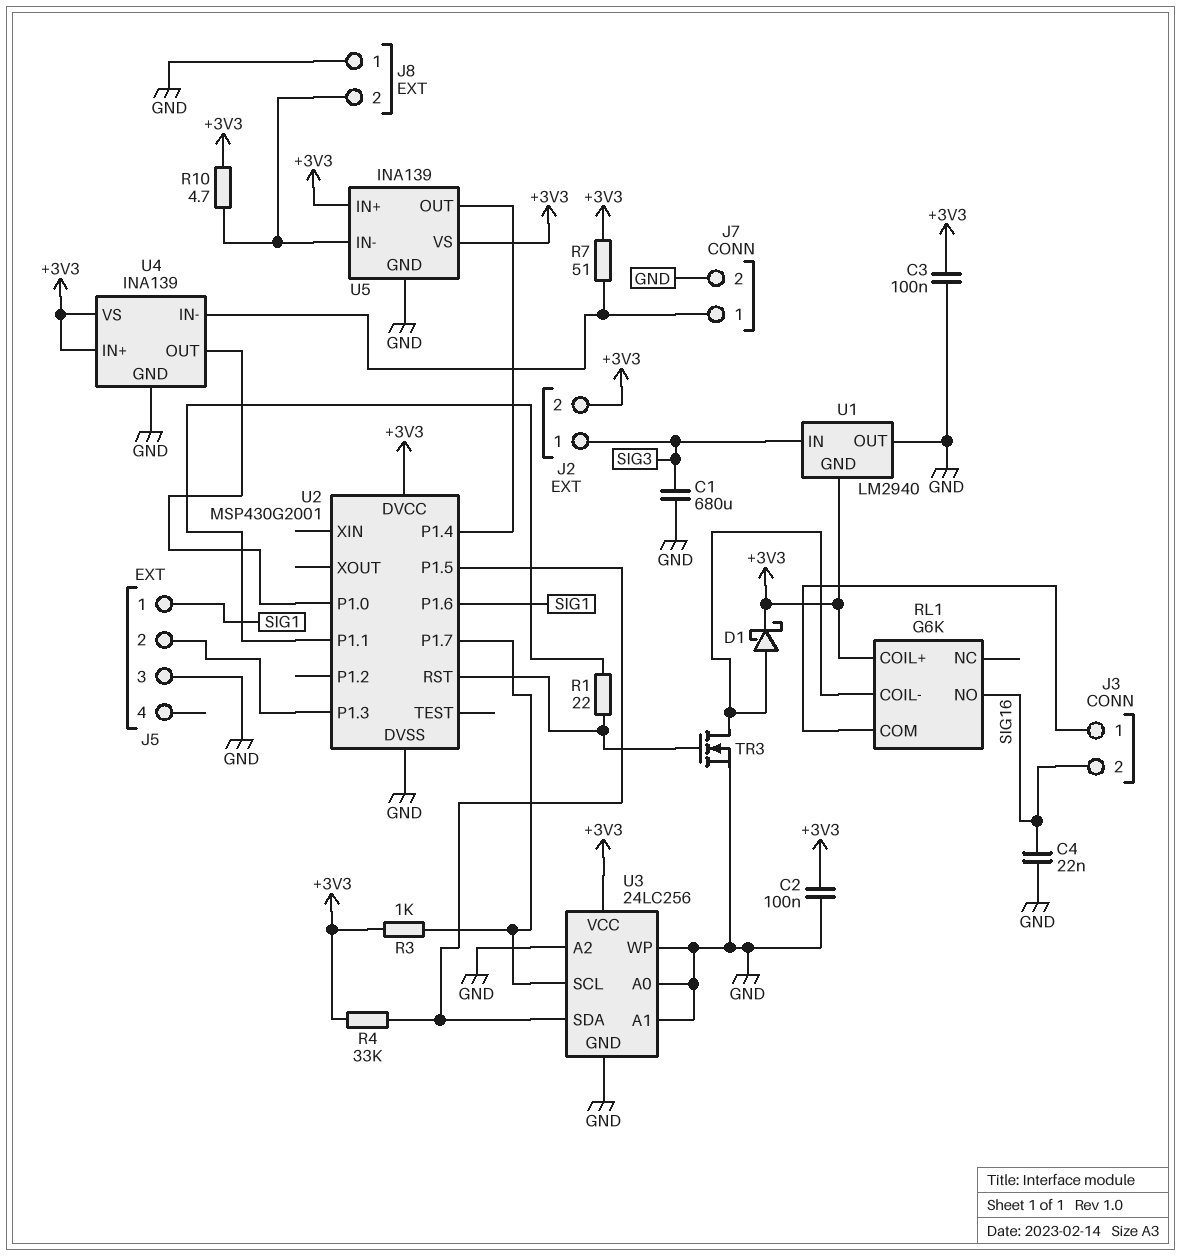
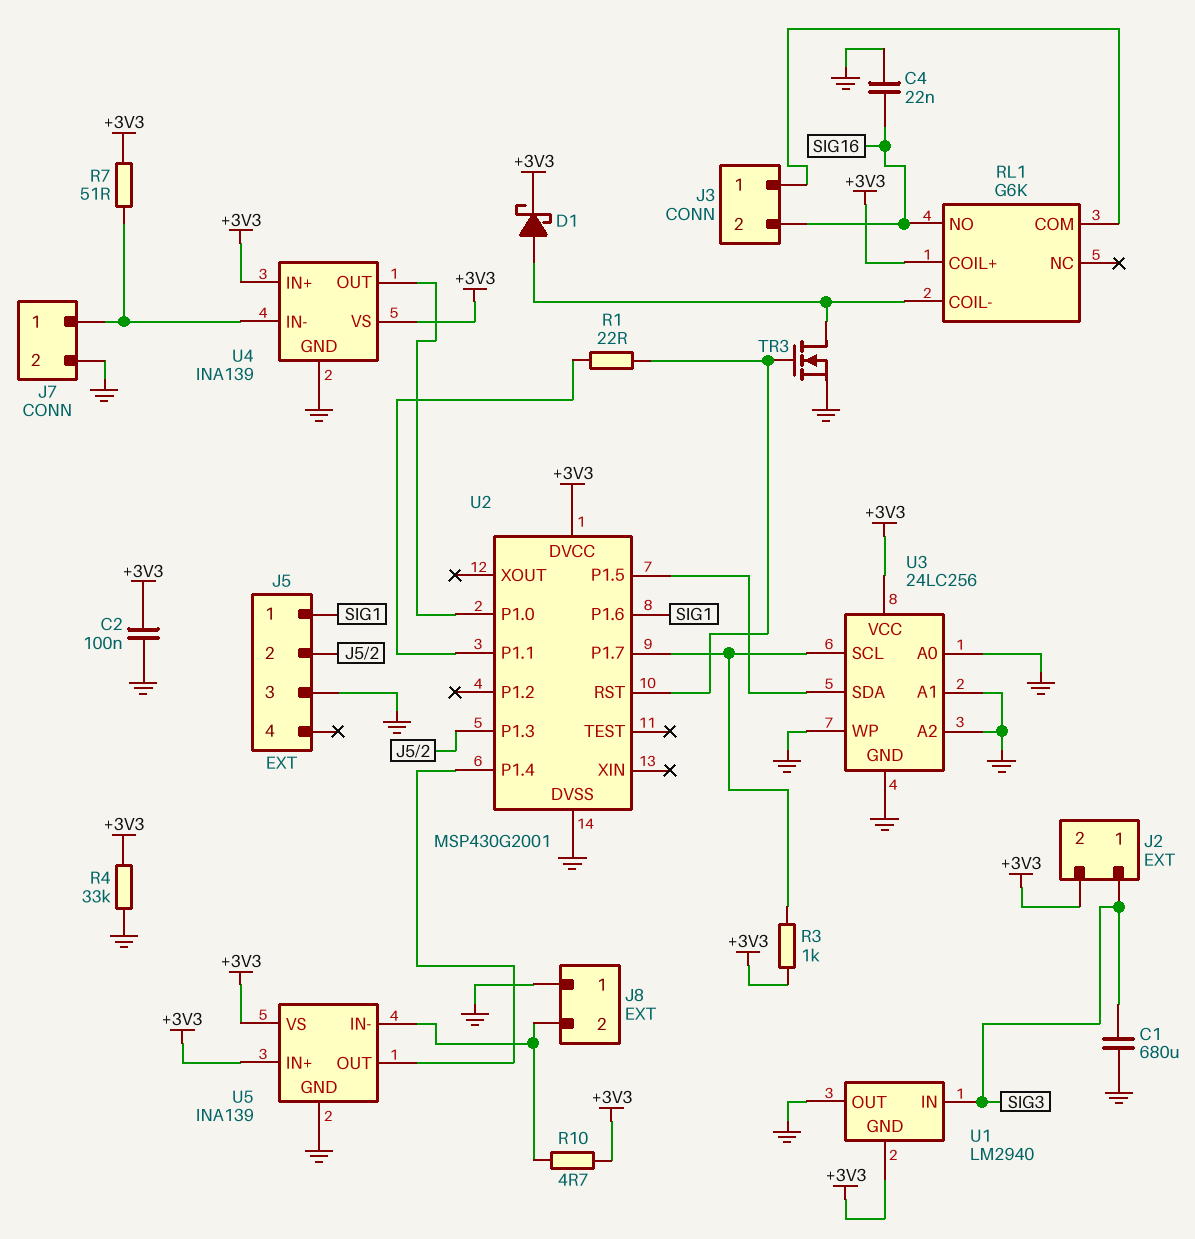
C3: 100nF (+3V3, GND) -> none
R4: 33k (+3V3, U2/P1.5) -> 33k (+3V3, GND)

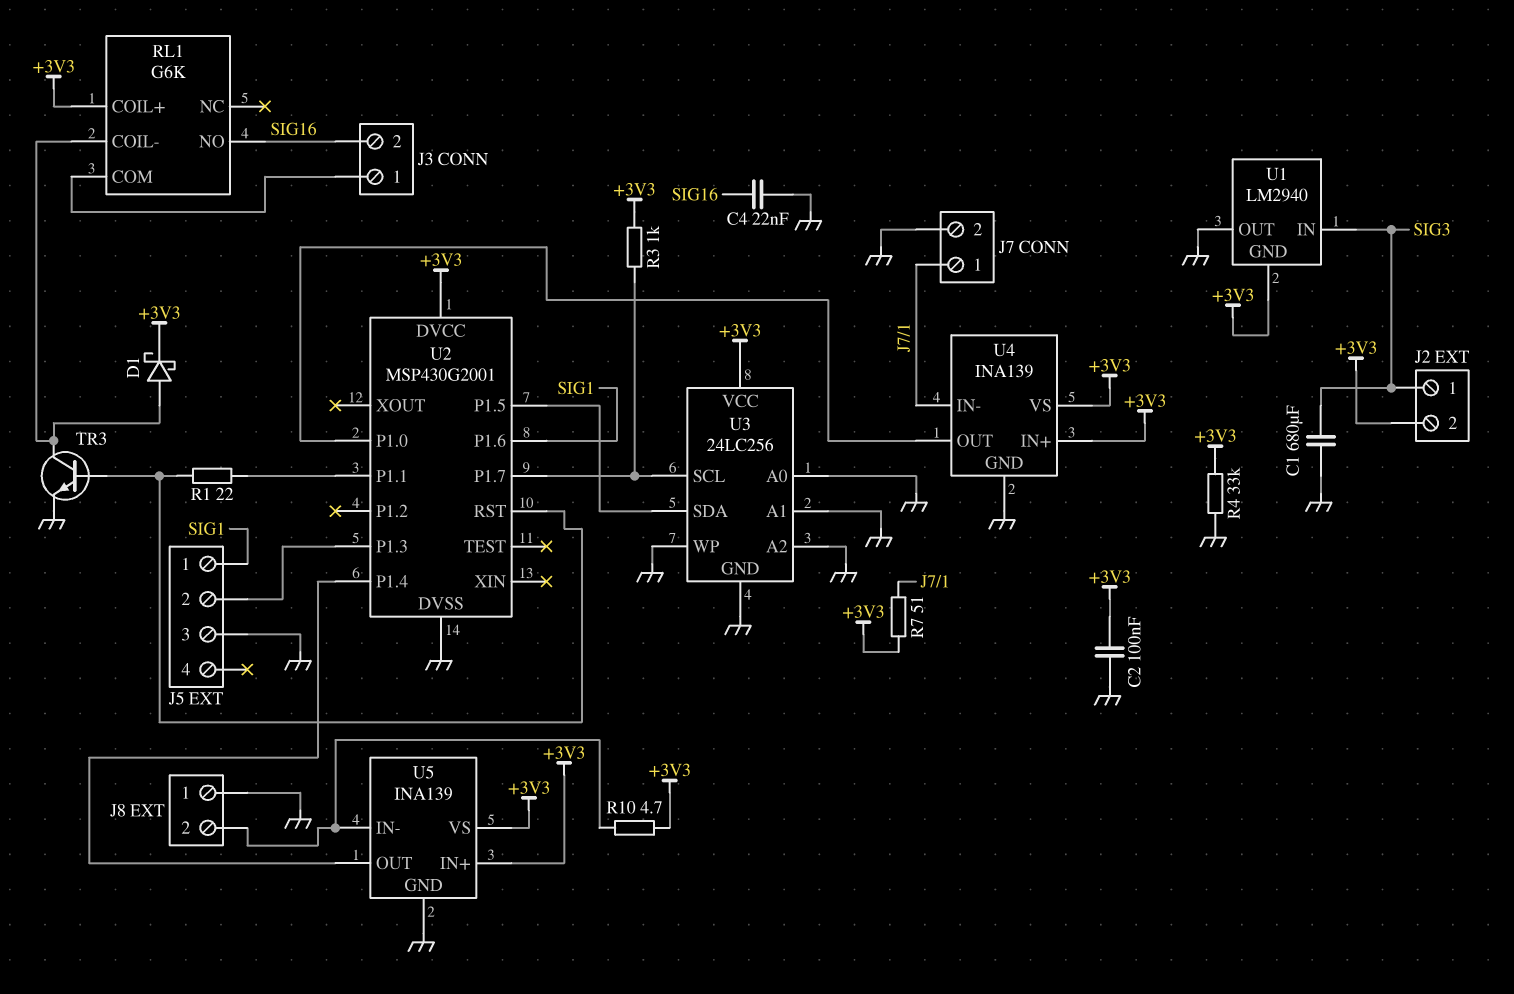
TR3: NMOS (G U2/RST, D RL1/COIL-, S GND) -> NPN (B U2/RST, C RL1/COIL-, E GND)

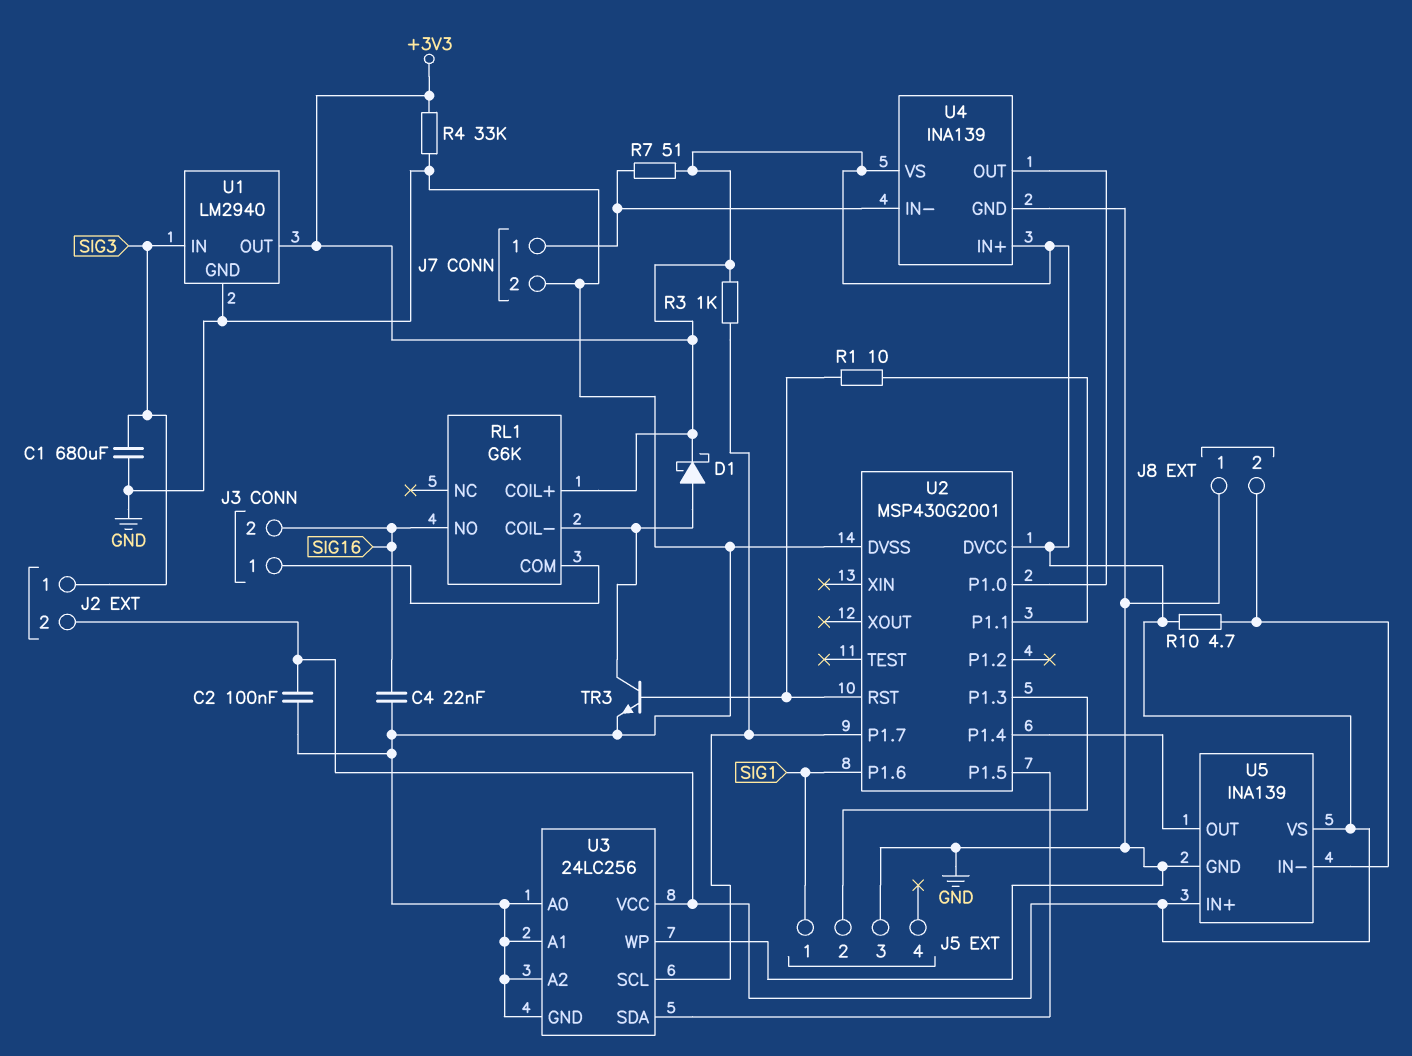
R1: 22 (U2/P1.1, U2/RST) -> 10 (U2/P1.1, U2/RST)
U1 pin GND: +3V3 -> GND
U1 pin OUT: GND -> +3V3

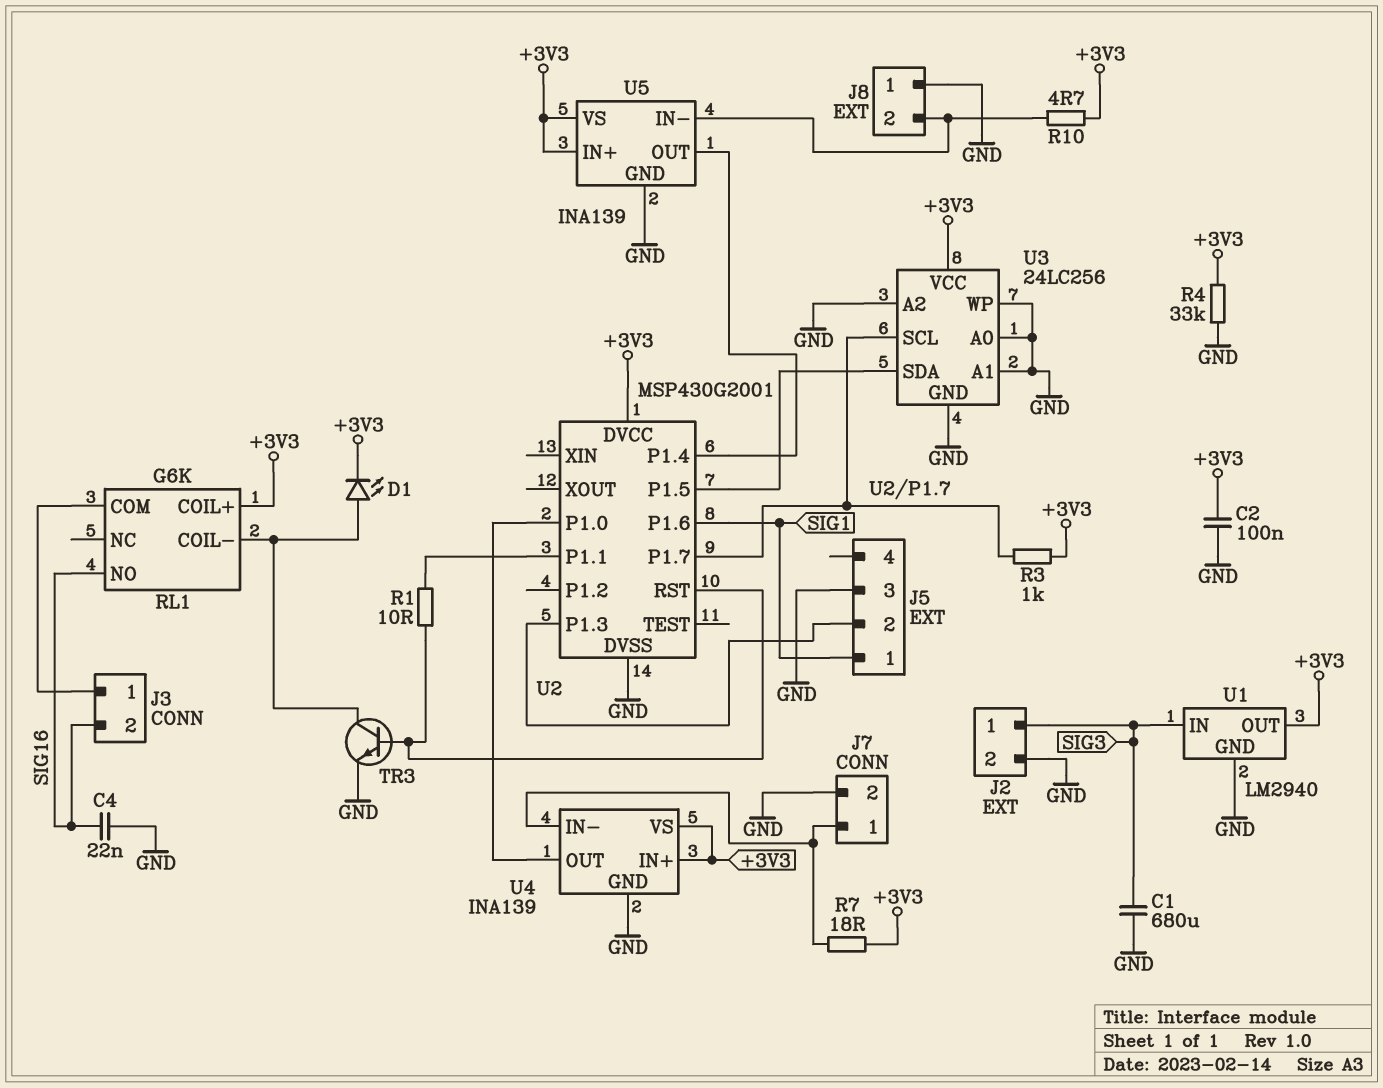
D1: schottky (A RL1/COIL-, K +3V3) -> LED (A RL1/COIL-, K +3V3)
J2 pin 2: +3V3 -> GND
R7: 51 (+3V3, J7/1) -> 18 (+3V3, J7/1)

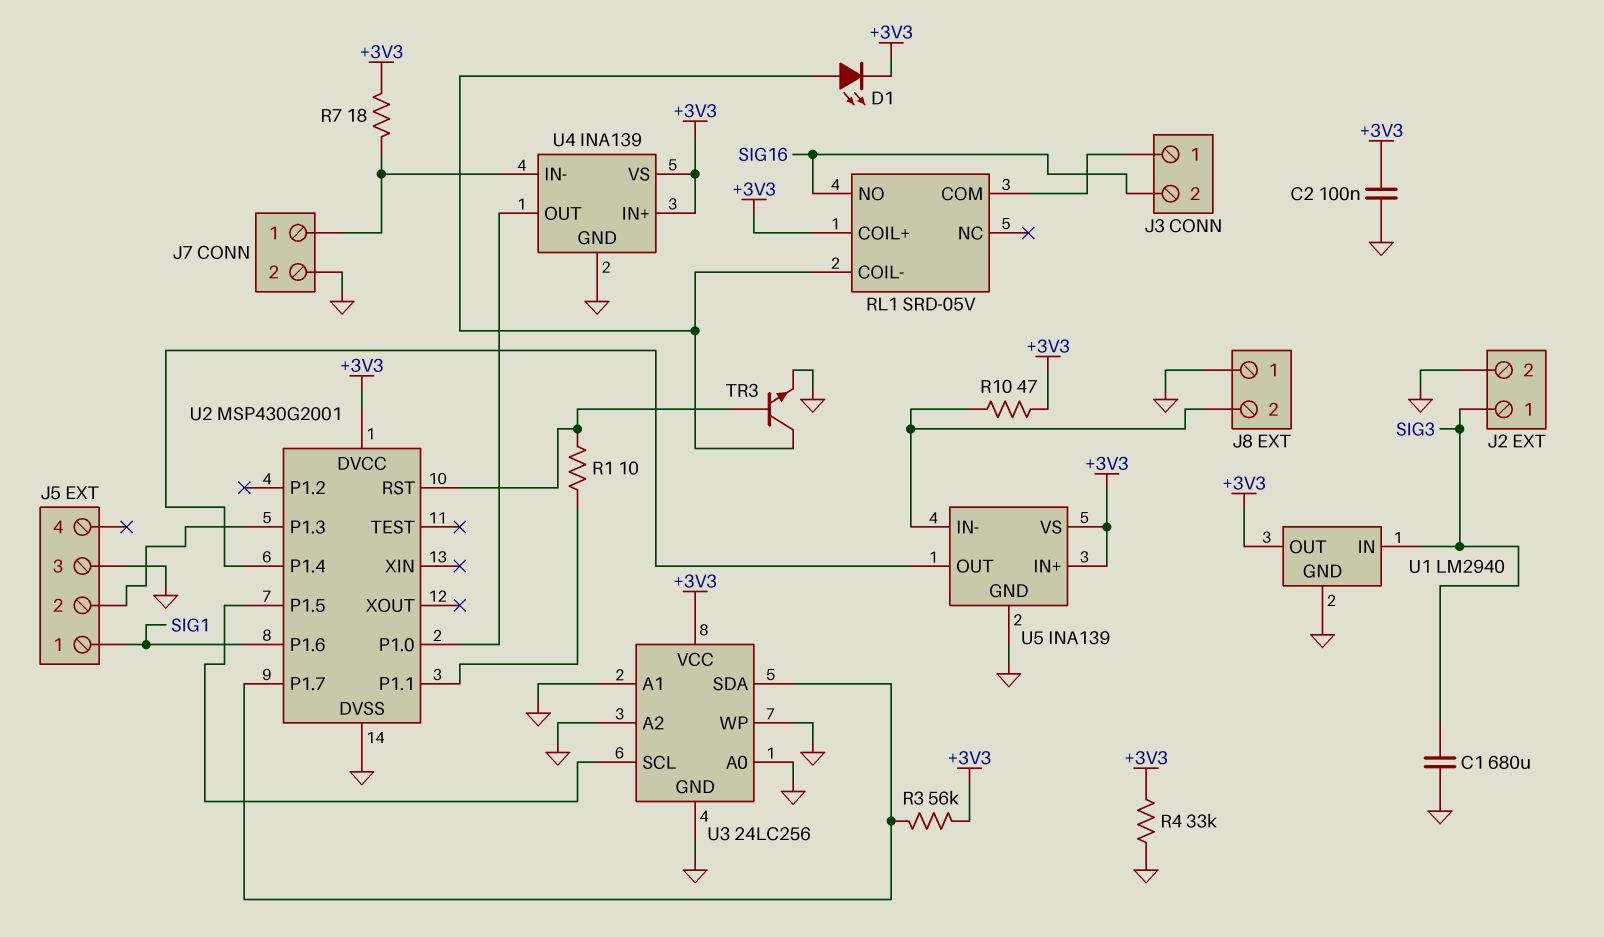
C4: 22nF (GND, SIG16) -> none
R3: 1k (+3V3, U2/P1.7) -> 56k (+3V3, U2/P1.7)
R10: 4.7 (+3V3, J8/2) -> 47 (+3V3, J8/2)
RL1: G6K -> SRD-05V
U3 pin SCL: U2/P1.7 -> U2/P1.5
U3 pin SDA: U2/P1.5 -> U2/P1.7

